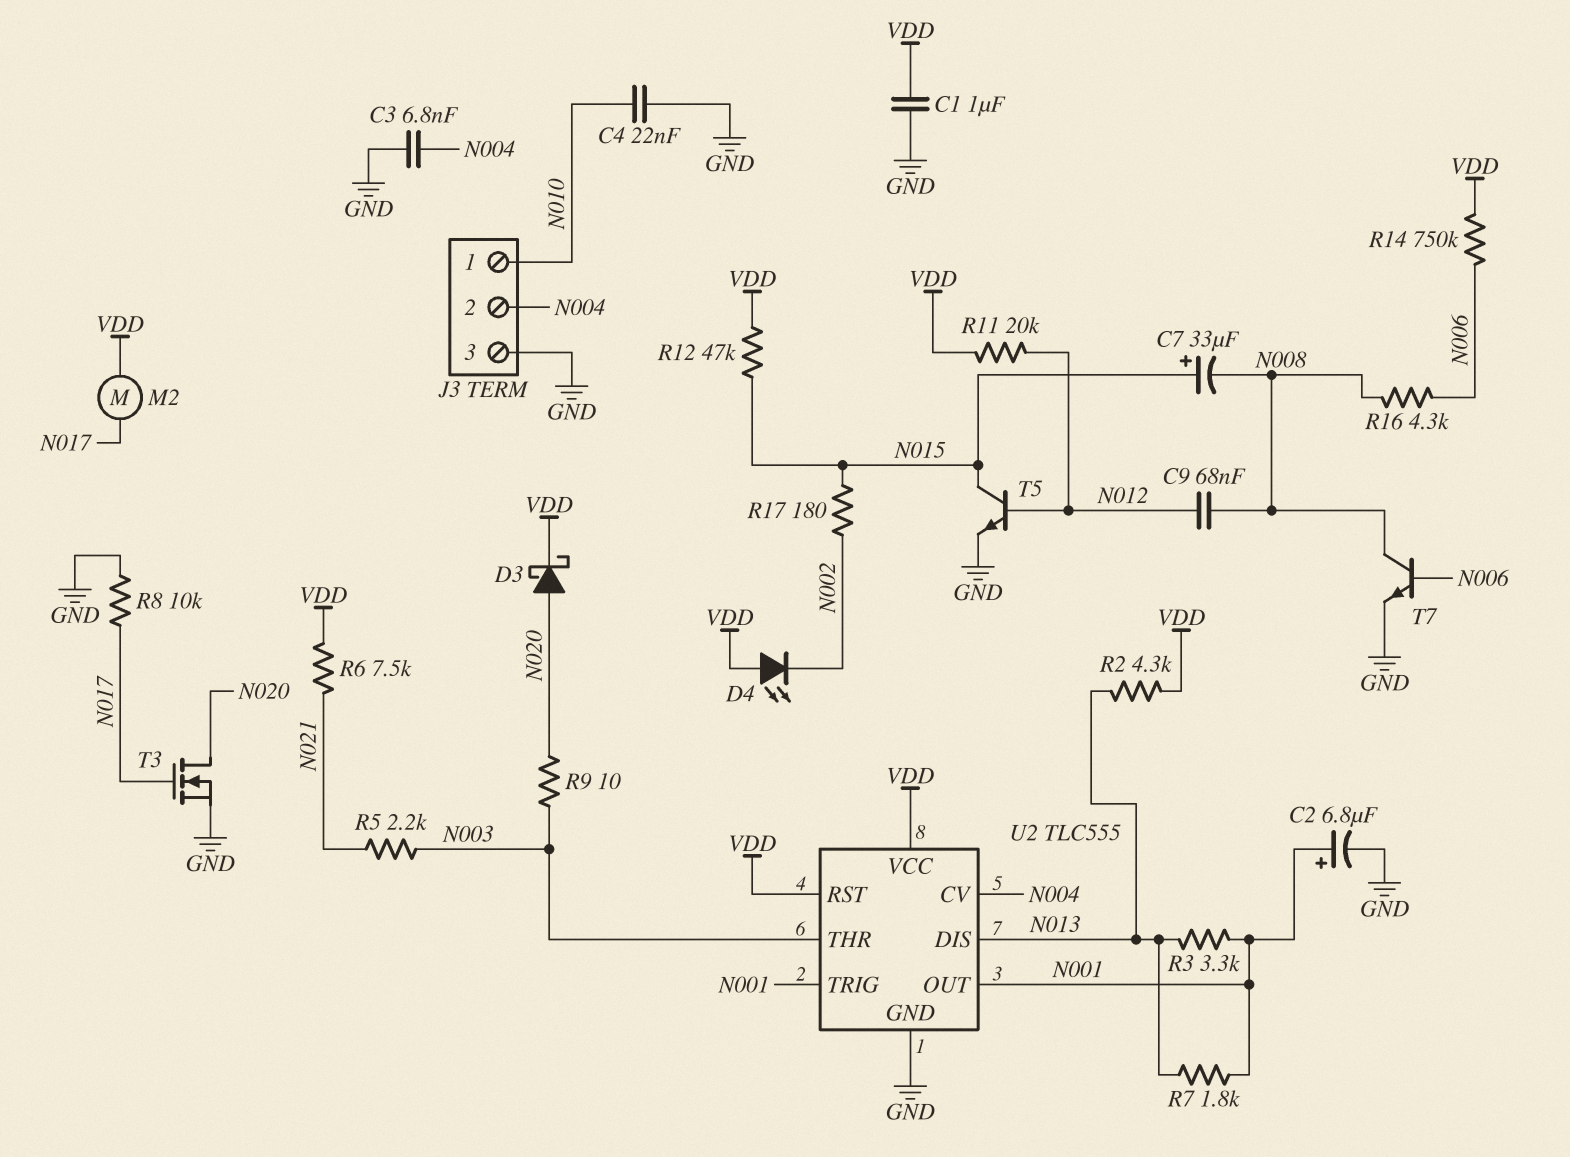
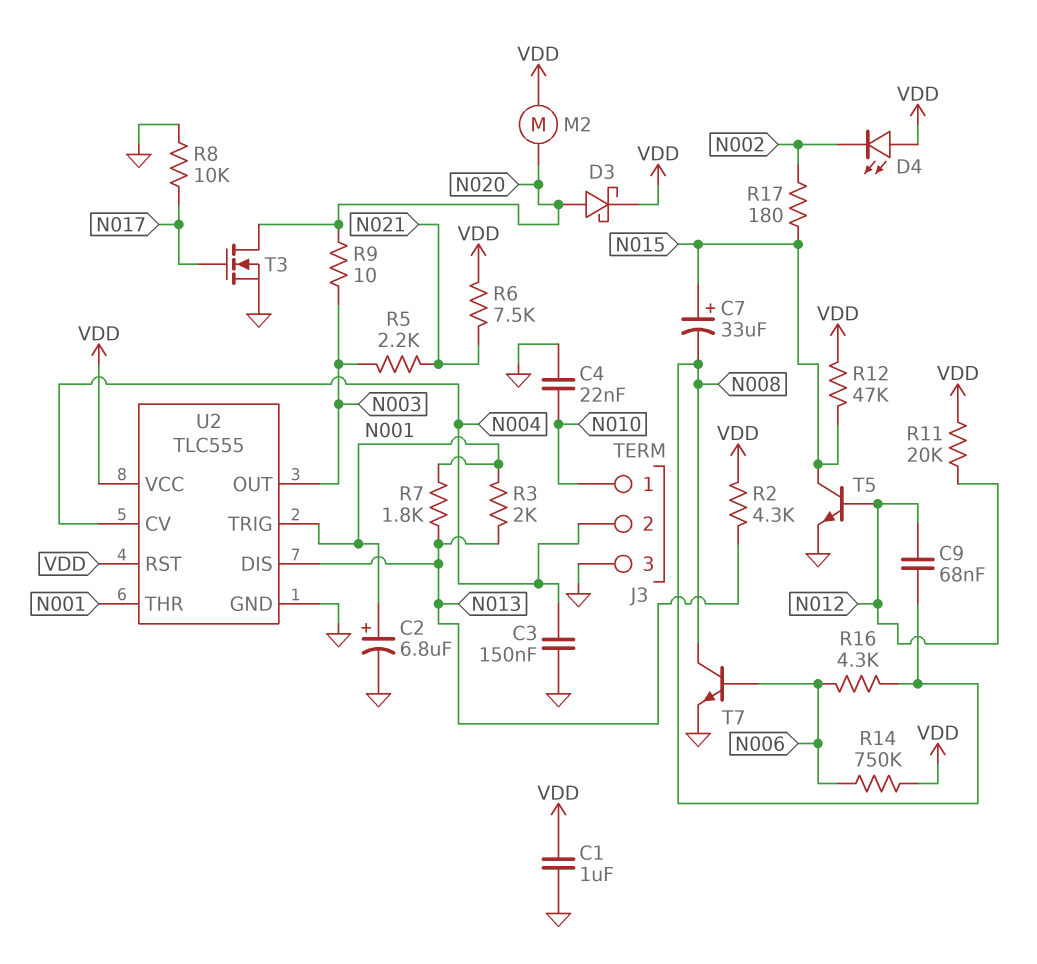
C3: 6.8nF (GND, N004) -> 150nF (GND, N004)
M2: motor (N017, VDD) -> motor (N020, VDD)
R3: 3.3k (N001, N013) -> 2k (N001, N013)
U2 pin OUT: N001 -> N003
U2 pin THR: N003 -> N001

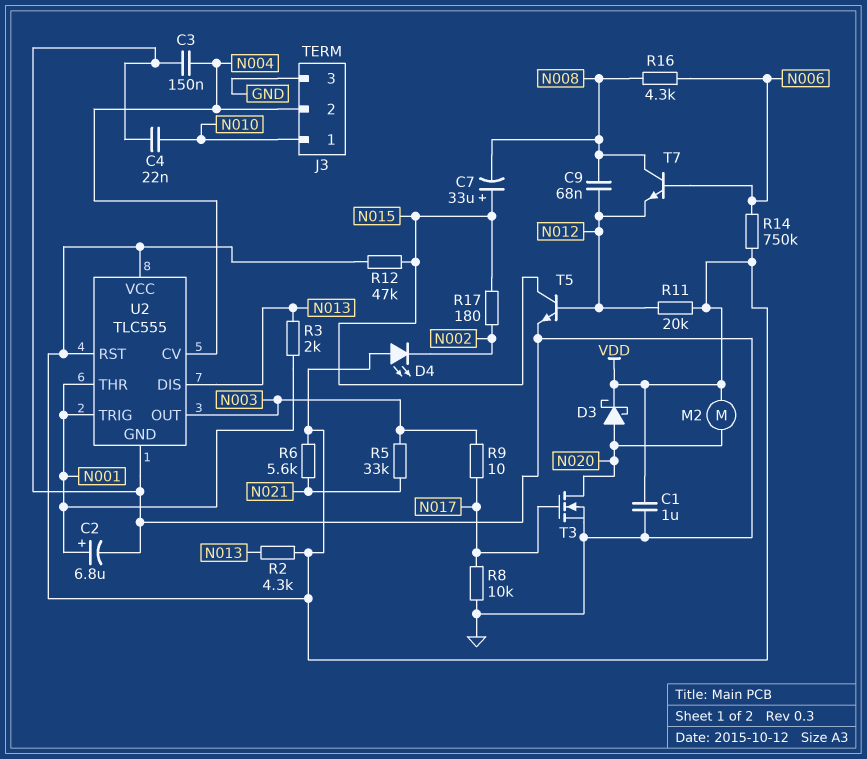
R5: 2.2k (N003, N021) -> 33k (N003, N021)
R6: 7.5k (N021, VDD) -> 5.6k (N021, VDD)
R7: 1.8k (N001, N013) -> none
R9: 10 (N003, N020) -> 10 (N003, N017)
T7: NPN (B N006, C N008, E GND) -> NPN (B N006, C N008, E N012)

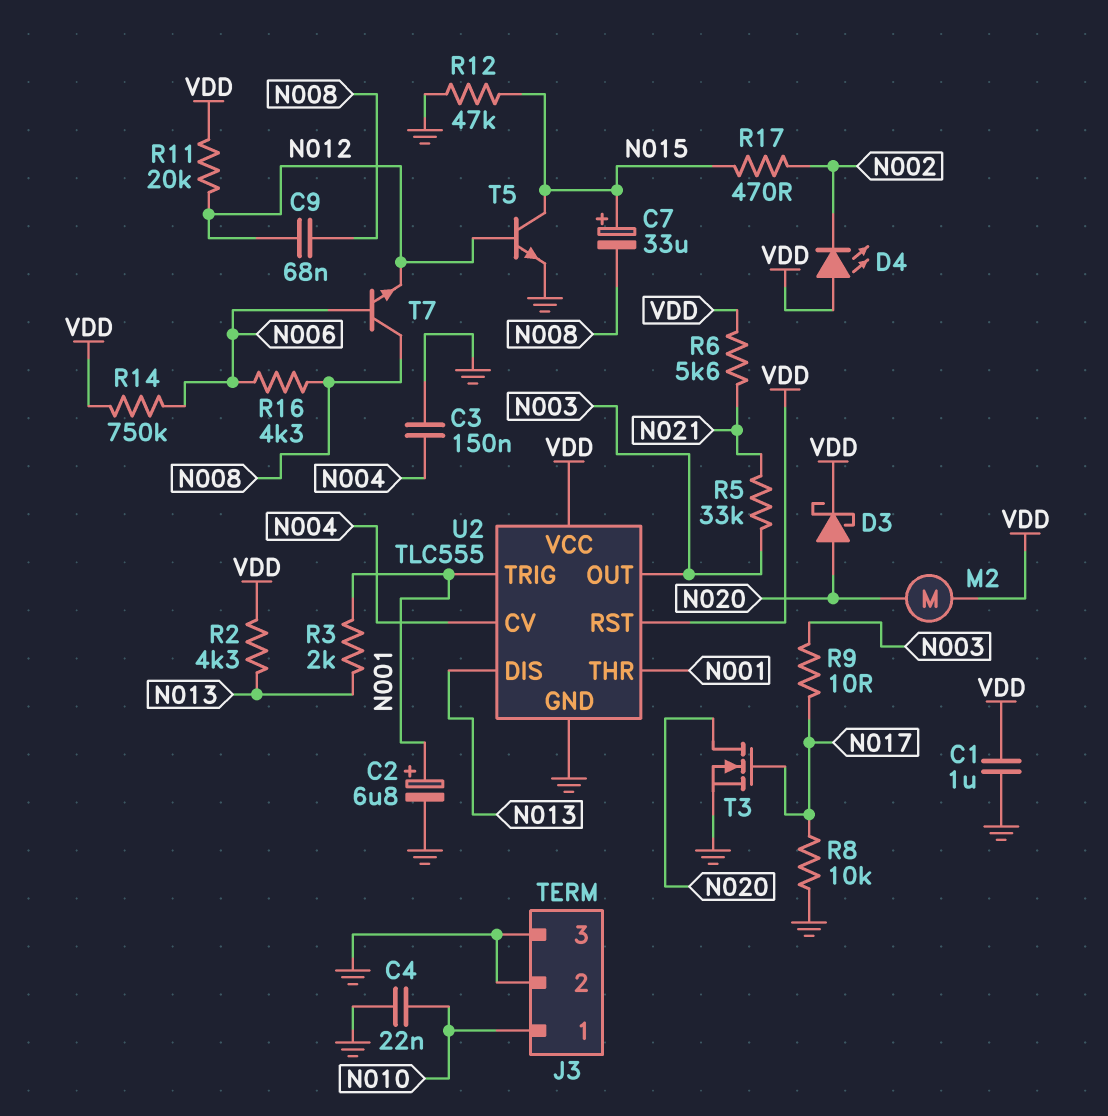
J3 pin 2: N004 -> GND
R12: 47k (N015, VDD) -> 47k (GND, N015)
R17: 180 (N002, N015) -> 470 (N002, N015)

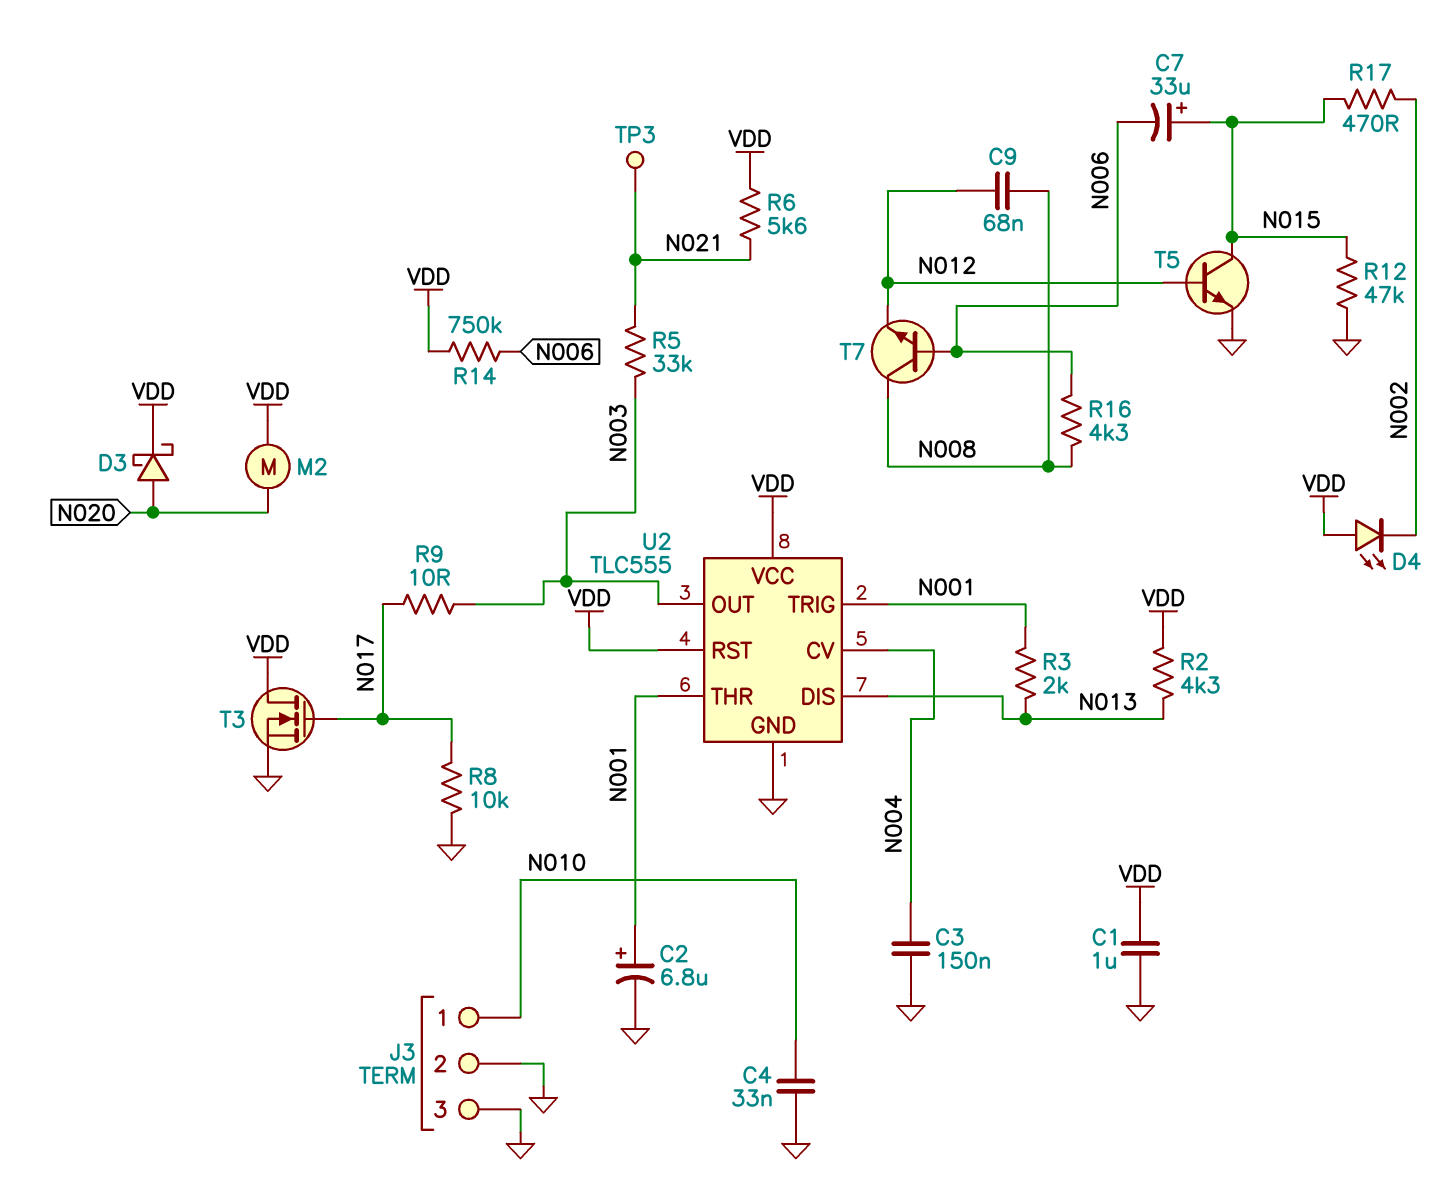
C4: 22nF (GND, N010) -> 33nF (GND, N010)
C7: 33uF (plus N015, minus N008) -> 33uF (plus N015, minus N006)
R11: 20k (N012, VDD) -> none
T3: NMOS (G N017, D N020, S GND) -> NMOS (G N017, D VDD, S GND)
TP3: none -> test point (N021)

